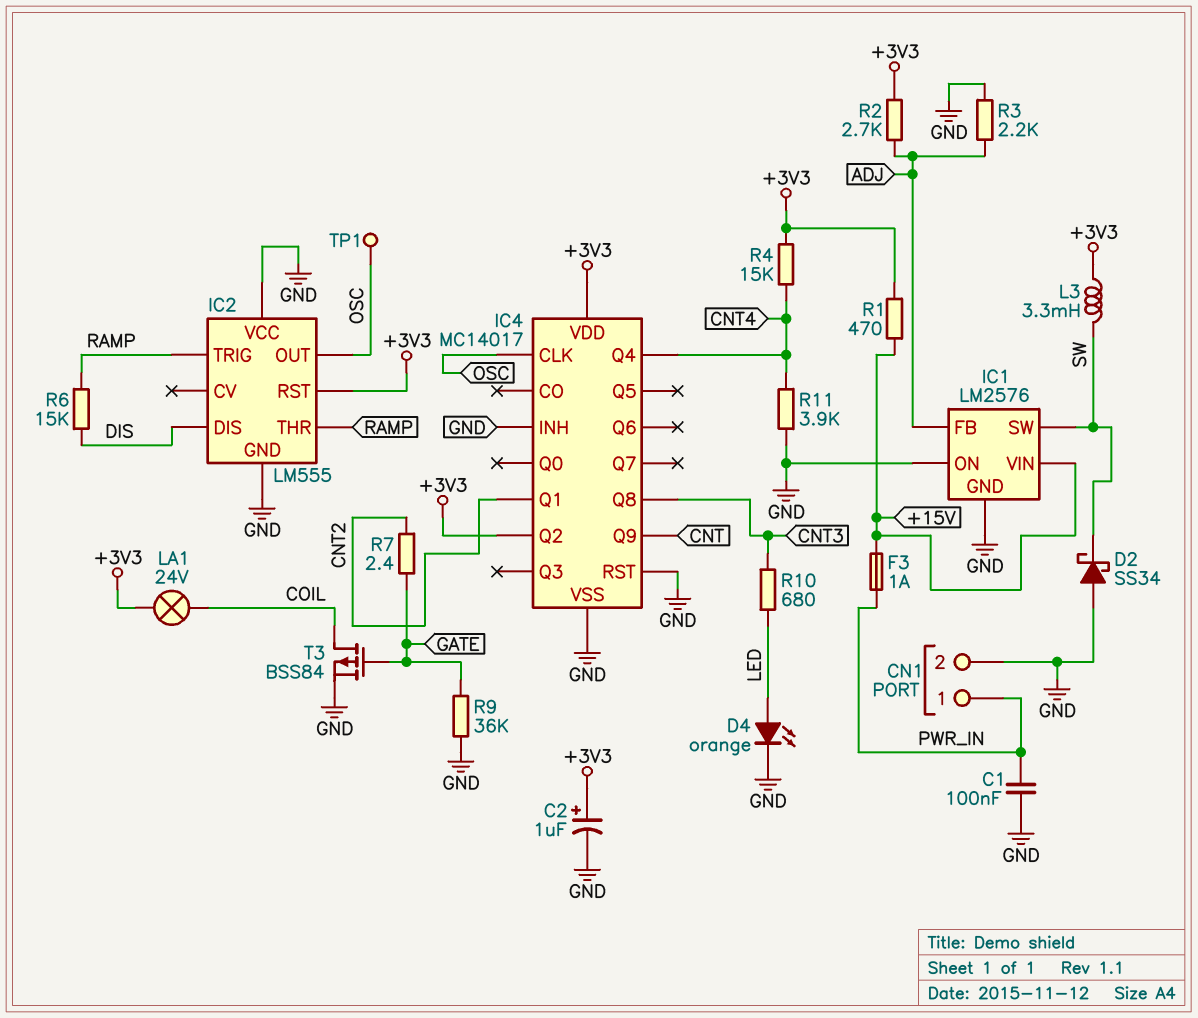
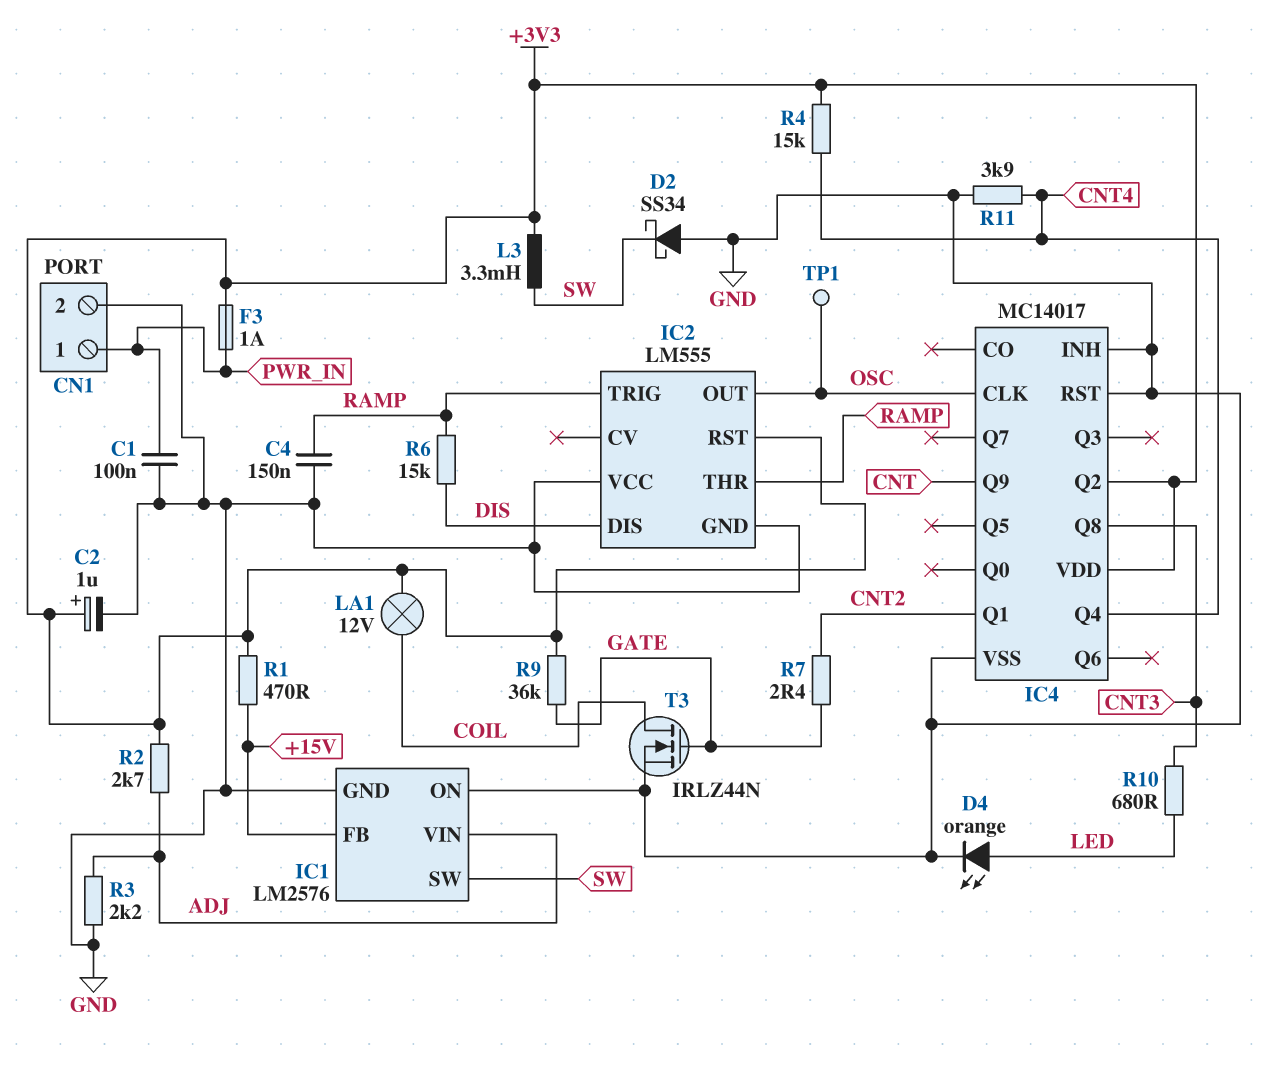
C4: none -> 150nF (GND, RAMP)
F3: 1A (+15V, PWR_IN) -> 1A (+3V3, PWR_IN)
IC1 pin FB: ADJ -> +15V
IC1 pin VIN: +15V -> ADJ
LA1: lamp 24V (+3V3, COIL) -> lamp 12V (+3V3, COIL)
R9: 36k (GATE, GND) -> 36k (+3V3, GATE)
T3: PMOS BSS84 (G GATE, D COIL, S GND) -> NMOS IRLZ44N (G GATE, D COIL, S GND)

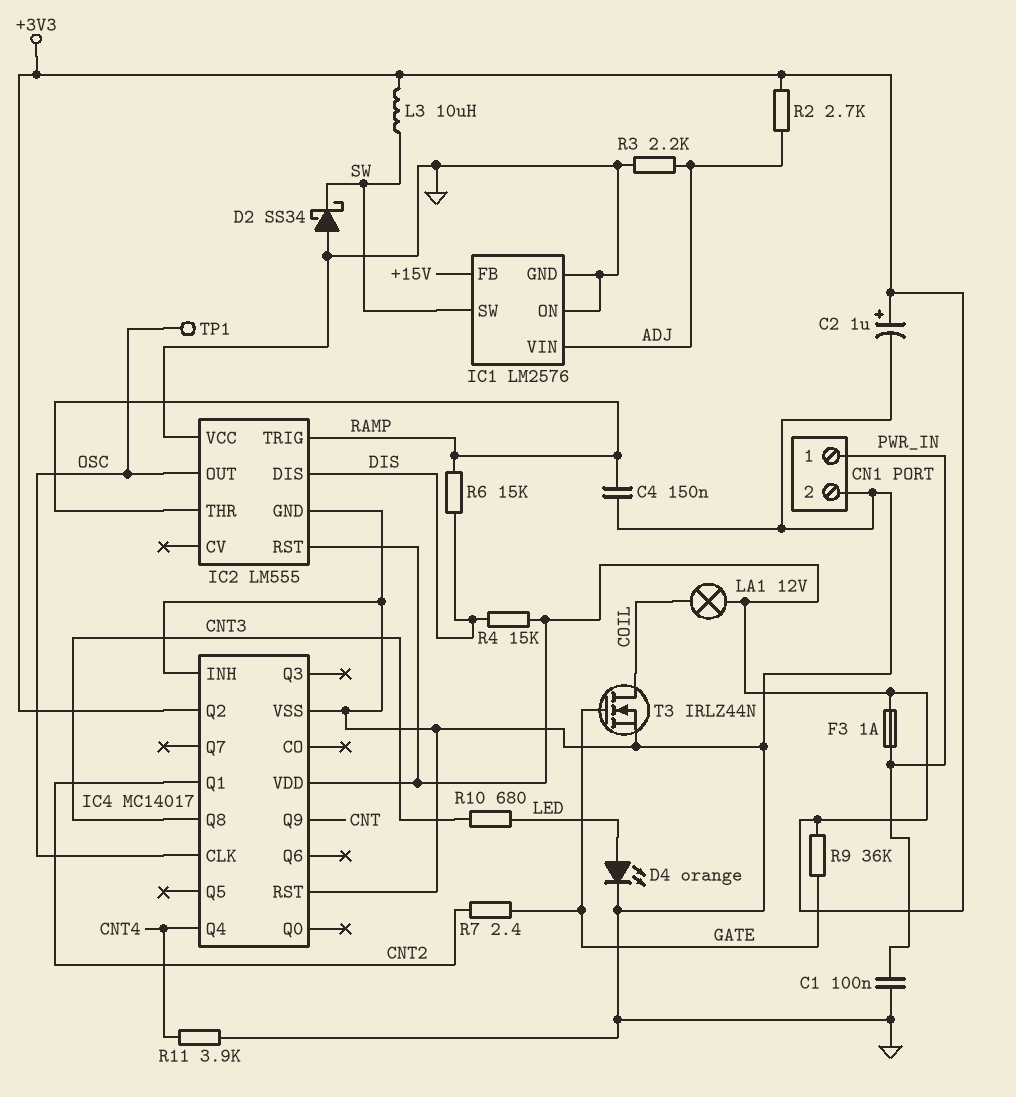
L3: 3.3mH (+3V3, SW) -> 10uH (+3V3, SW)
R1: 470 (+3V3, +15V) -> none
R4: 15k (+3V3, CNT4) -> 15k (+3V3, DIS)

